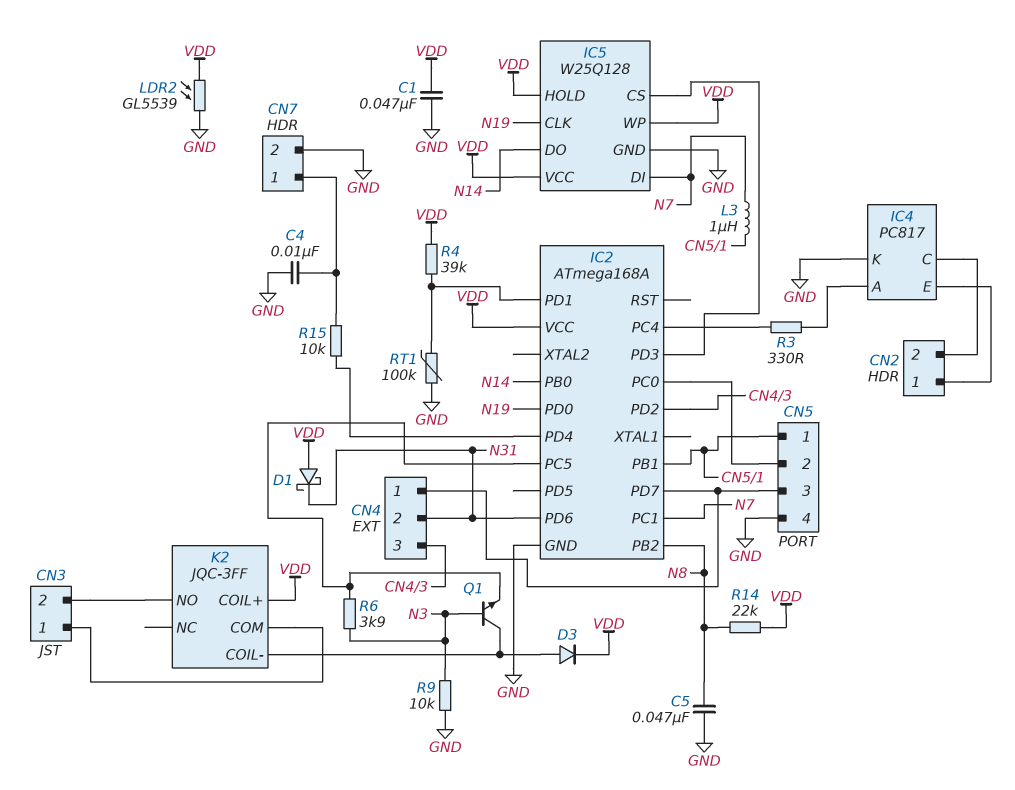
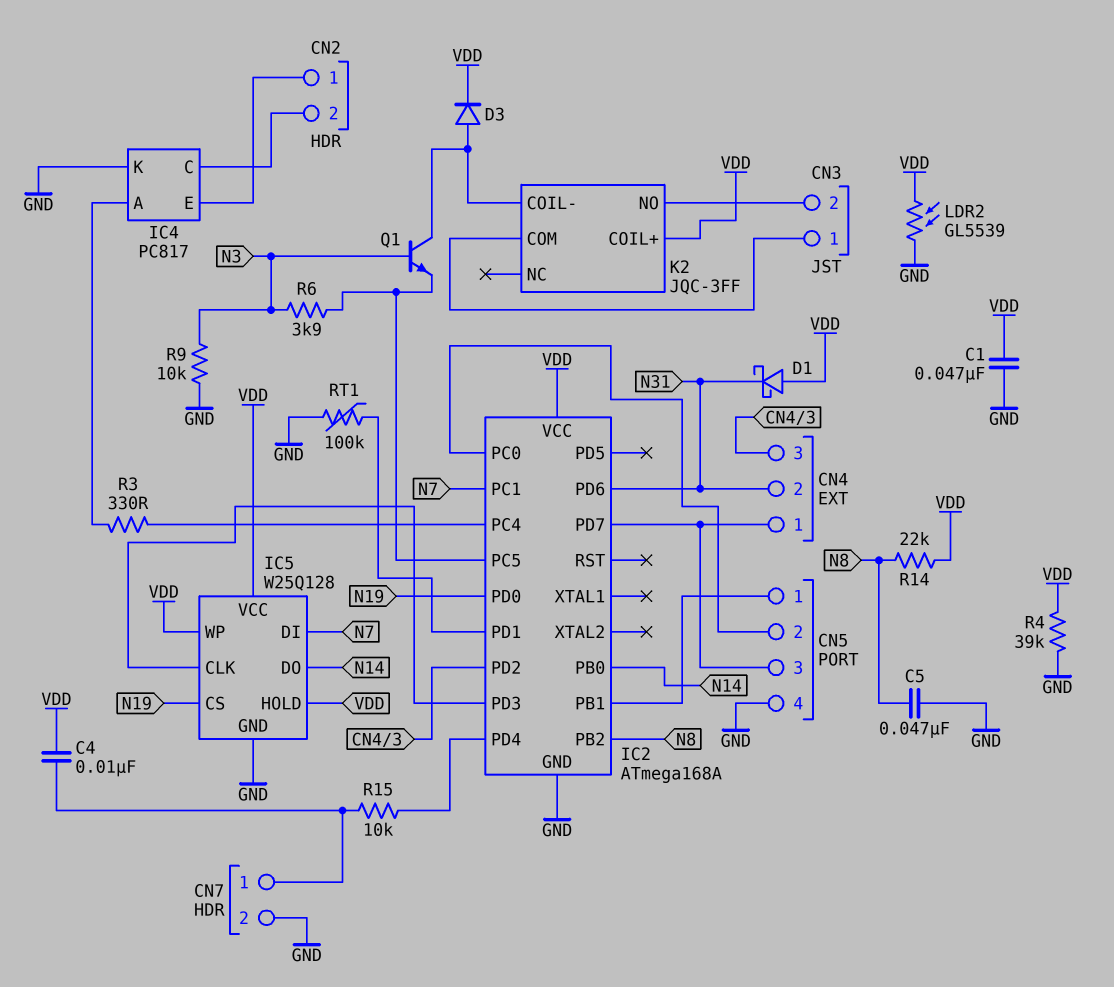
C4: 10nF (CN7/1, GND) -> 10nF (CN7/1, VDD)
IC5 pin CLK: N19 -> IC2/PD3
IC5 pin CS: IC2/PD3 -> N19
L3: 1uH (CN5/1, N7) -> none
R4: 39k (IC2/PD1, VDD) -> 39k (GND, VDD)

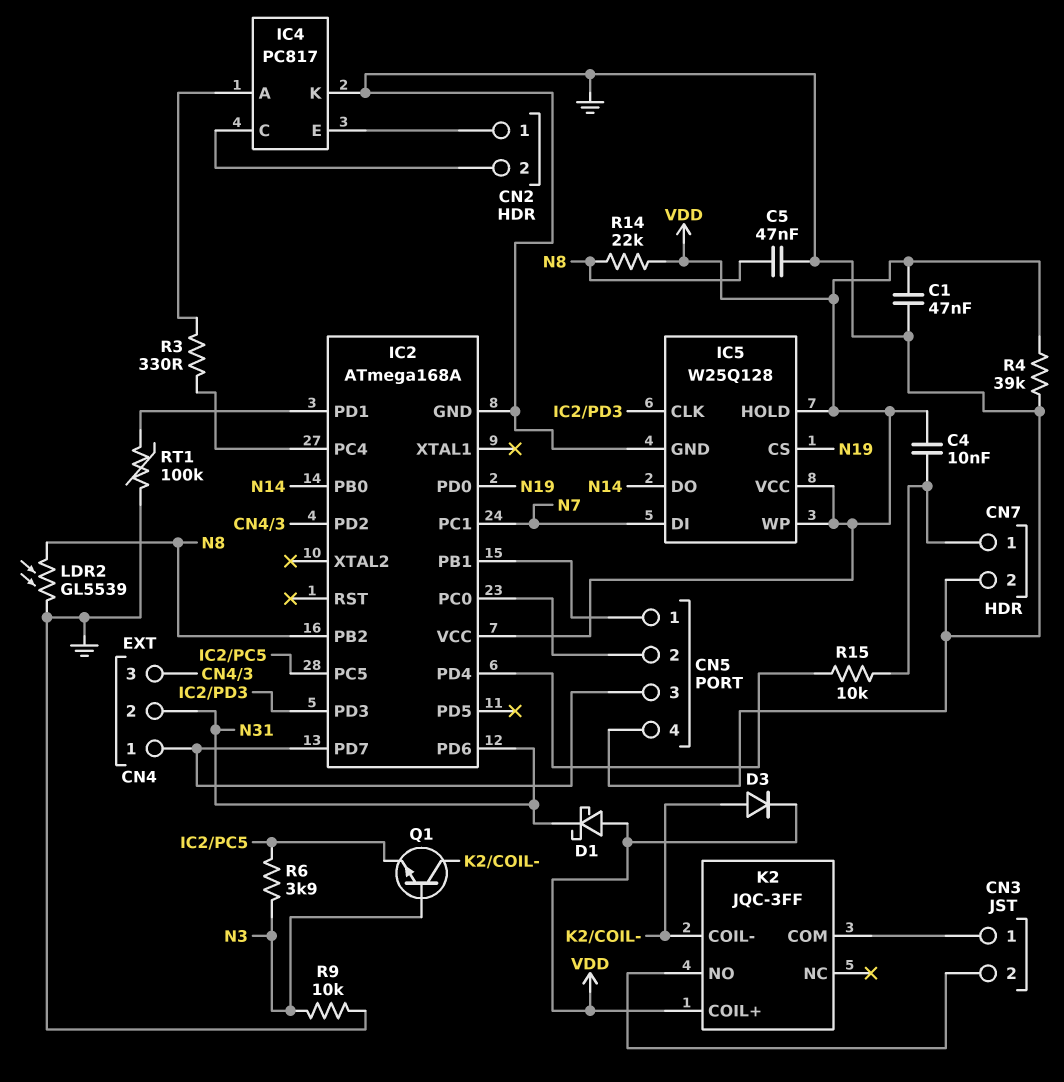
LDR2: GL5539 (GND, VDD) -> GL5539 (GND, N8)

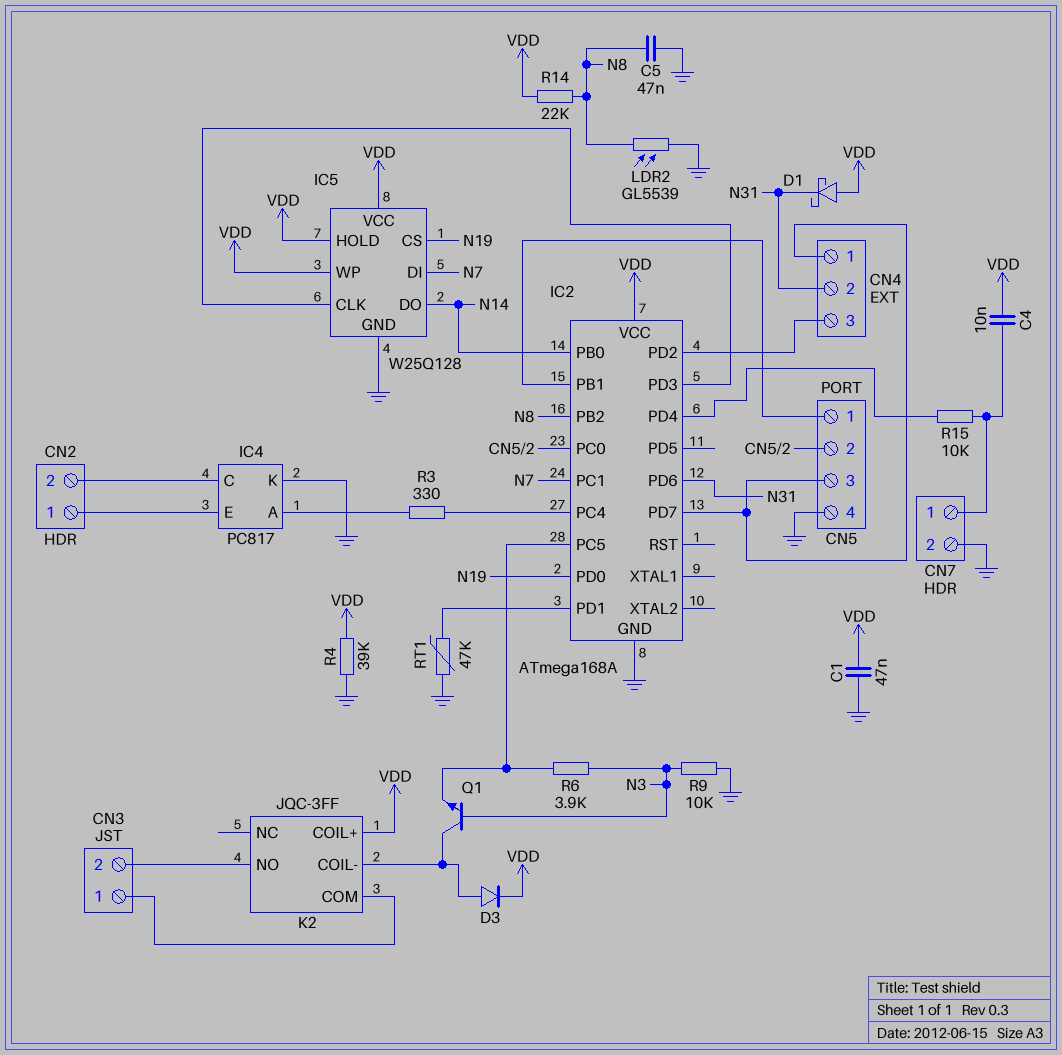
RT1: 100k (GND, IC2/PD1) -> 47k (GND, IC2/PD1)

